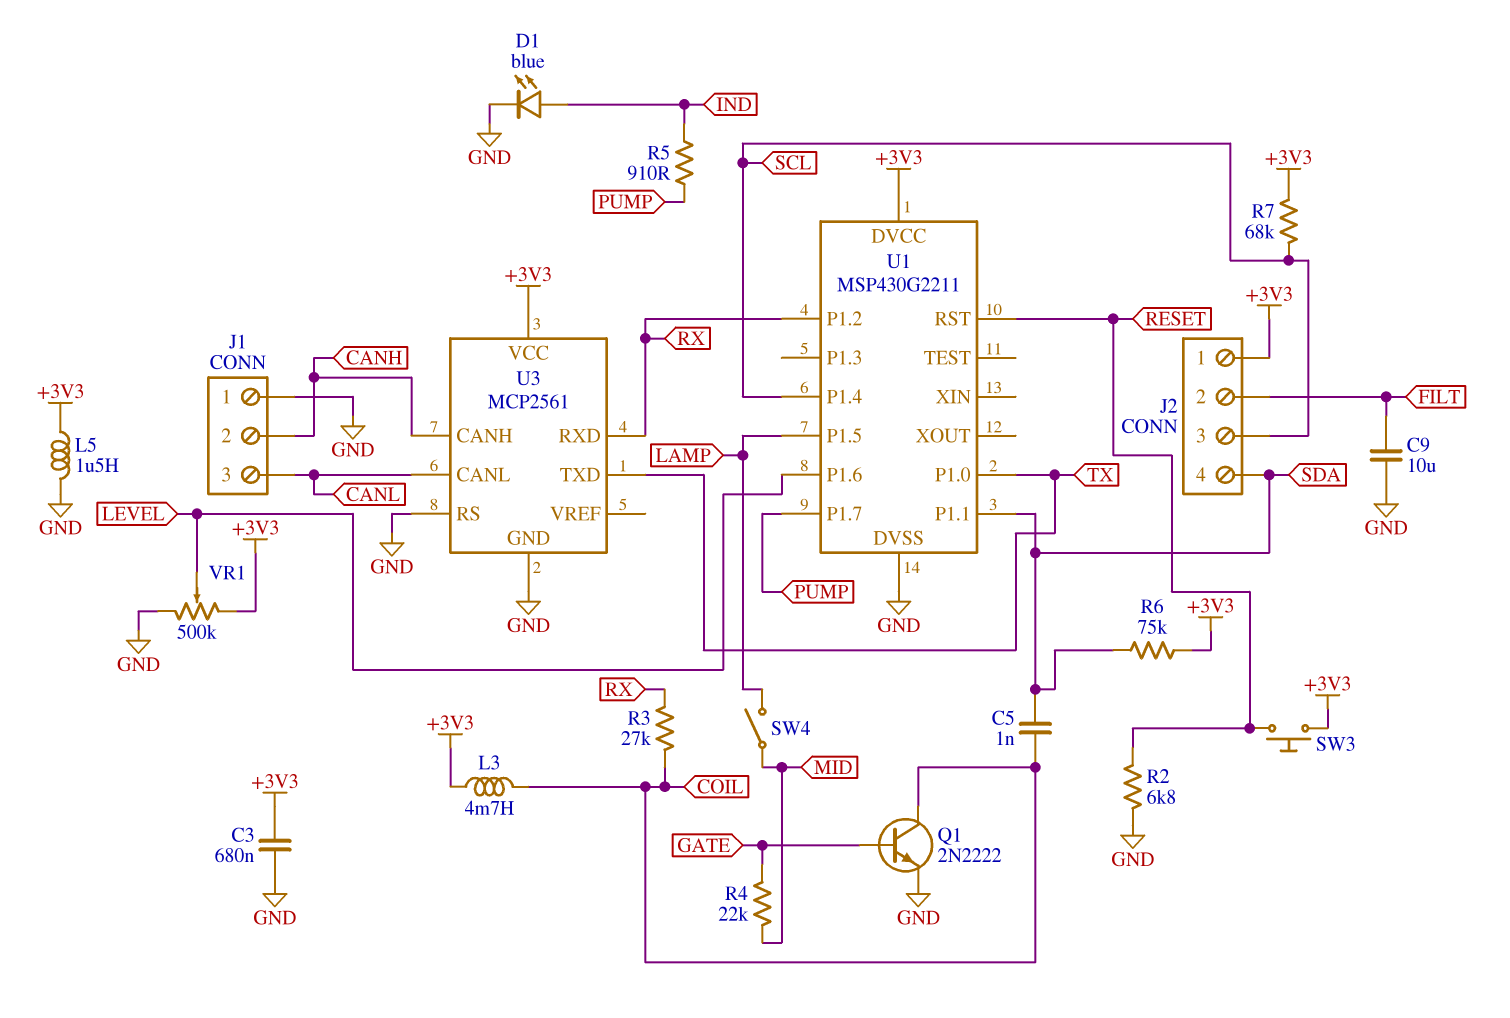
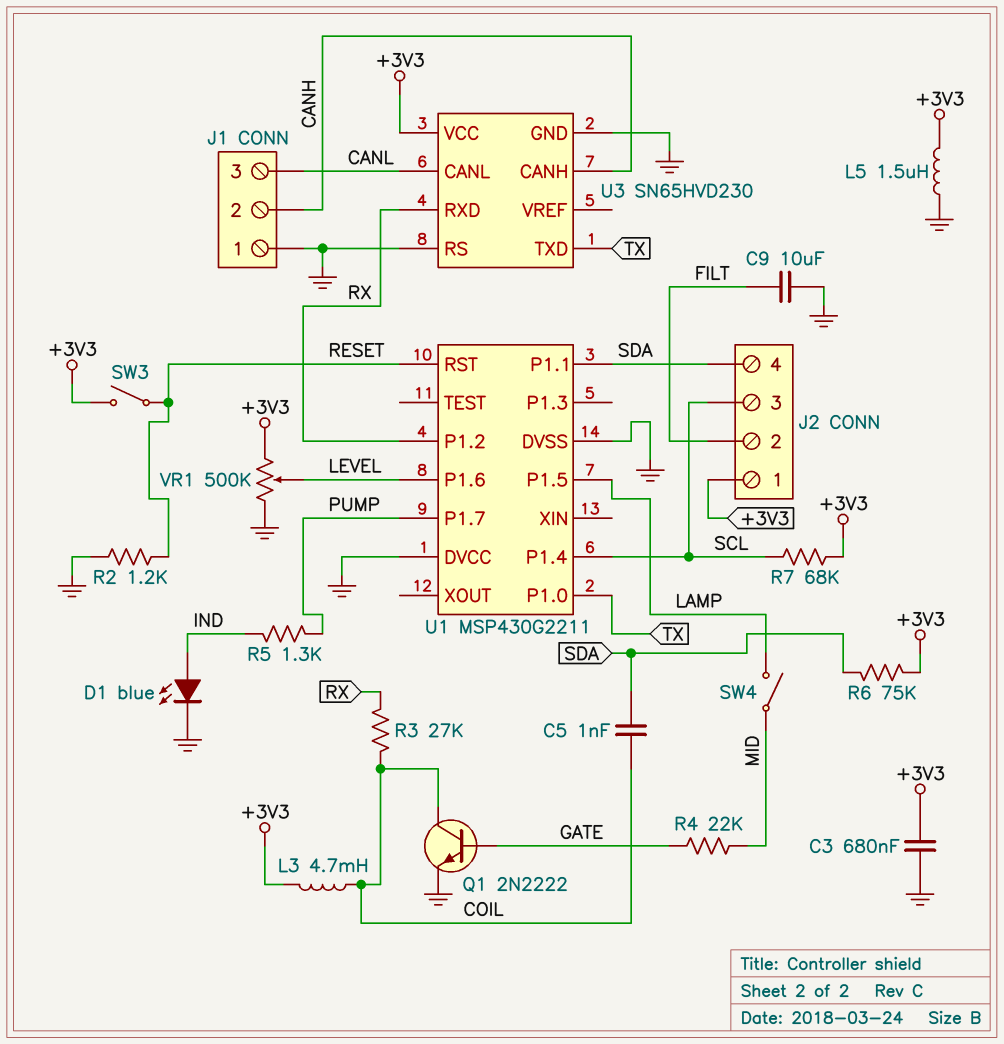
R2: 6.8k (GND, RESET) -> 1.2k (GND, RESET)
R5: 910 (IND, PUMP) -> 1.3k (IND, PUMP)
SW3: button (+3V3, RESET) -> switch (+3V3, RESET)
U1 pin DVCC: +3V3 -> GND
U3: MCP2561 -> SN65HVD230

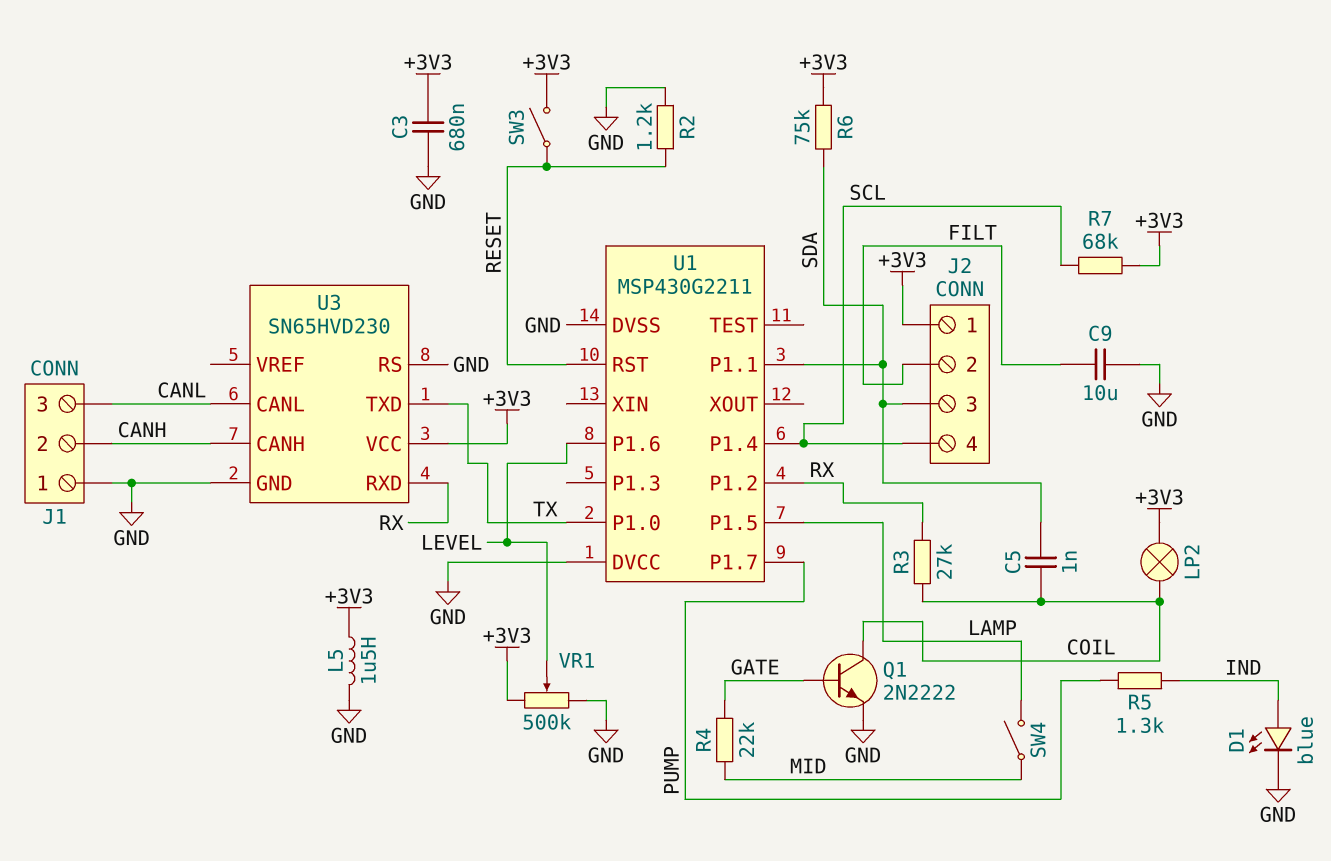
J2 pin 3: SCL -> SDA
J2 pin 4: SDA -> SCL
L3: 4.7mH (+3V3, COIL) -> none
LP2: none -> lamp (+3V3, COIL)

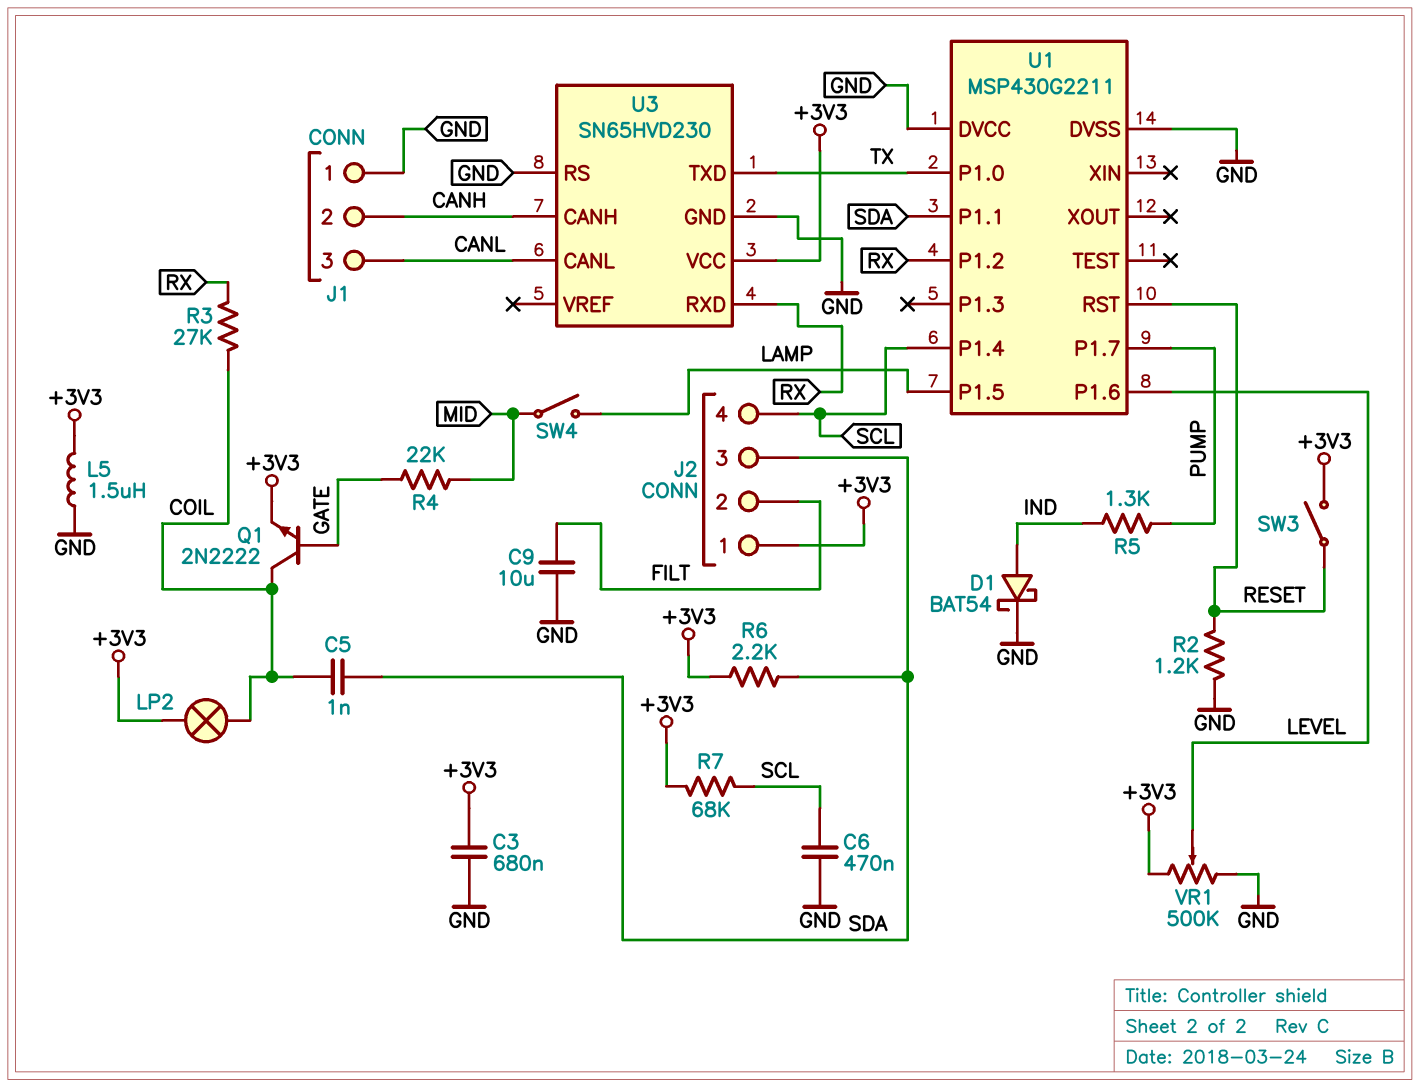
C6: none -> 470nF (GND, SCL)
D1: LED blue (A IND, K GND) -> schottky BAT54 (A IND, K GND)
Q1: NPN 2N2222 (B GATE, C COIL, E GND) -> NPN 2N2222 (B GATE, C COIL, E +3V3)
R6: 75k (+3V3, SDA) -> 2.2k (+3V3, SDA)

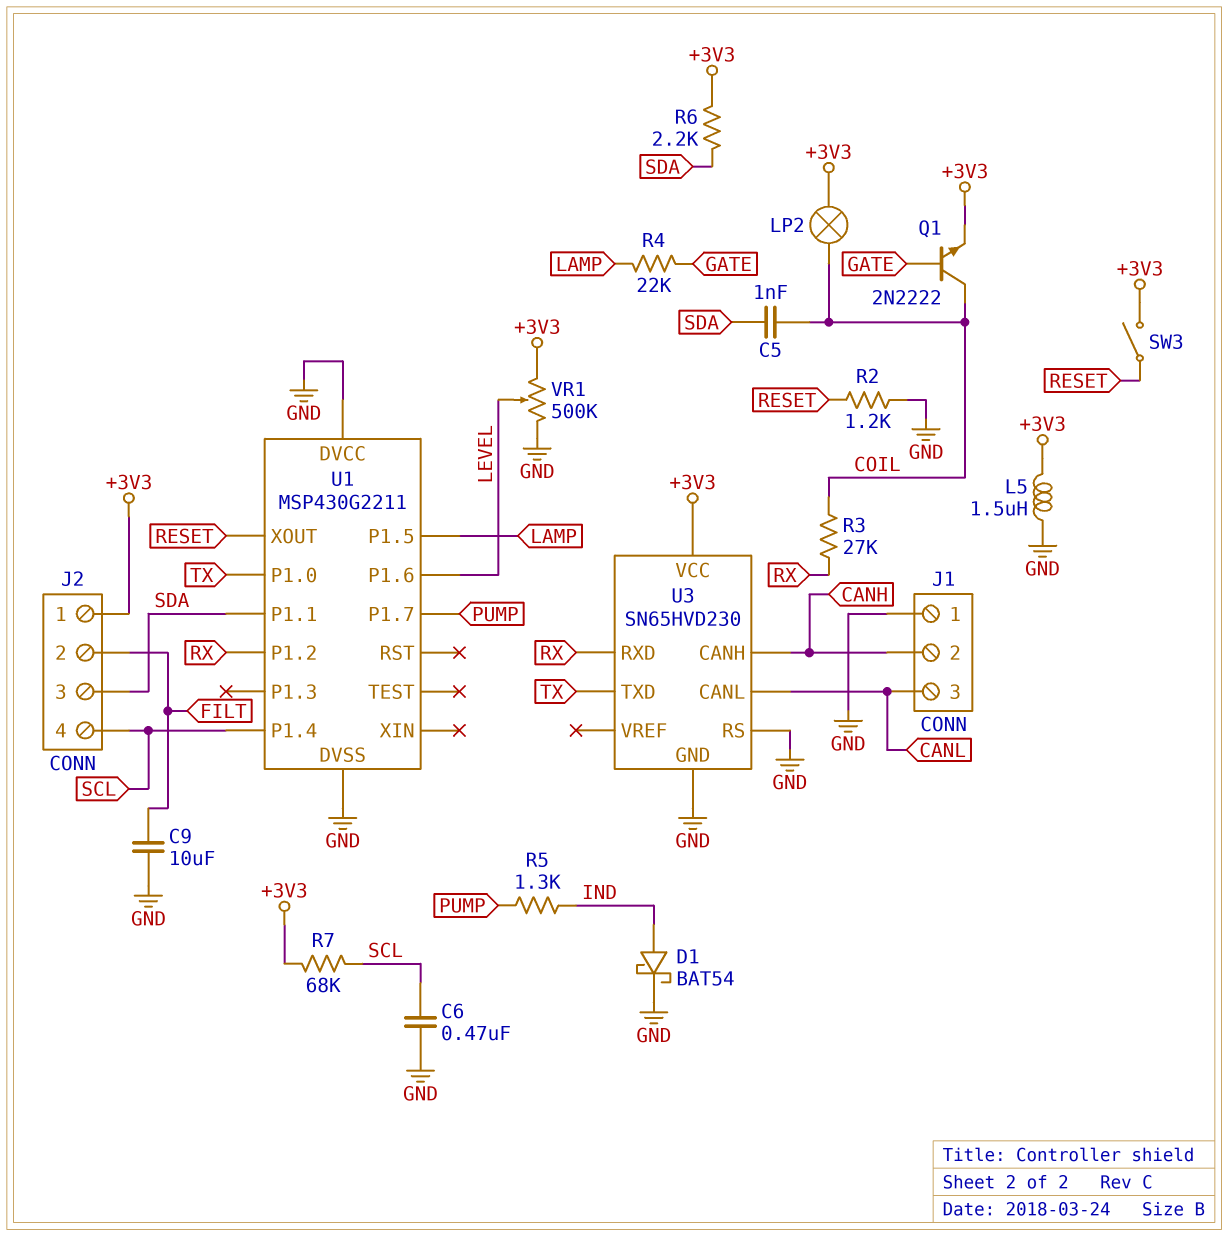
C3: 680nF (+3V3, GND) -> none
R4: 22k (GATE, MID) -> 22k (GATE, LAMP)
SW4: switch (LAMP, MID) -> none
U1 pin RST: RESET -> none
U1 pin XOUT: none -> RESET

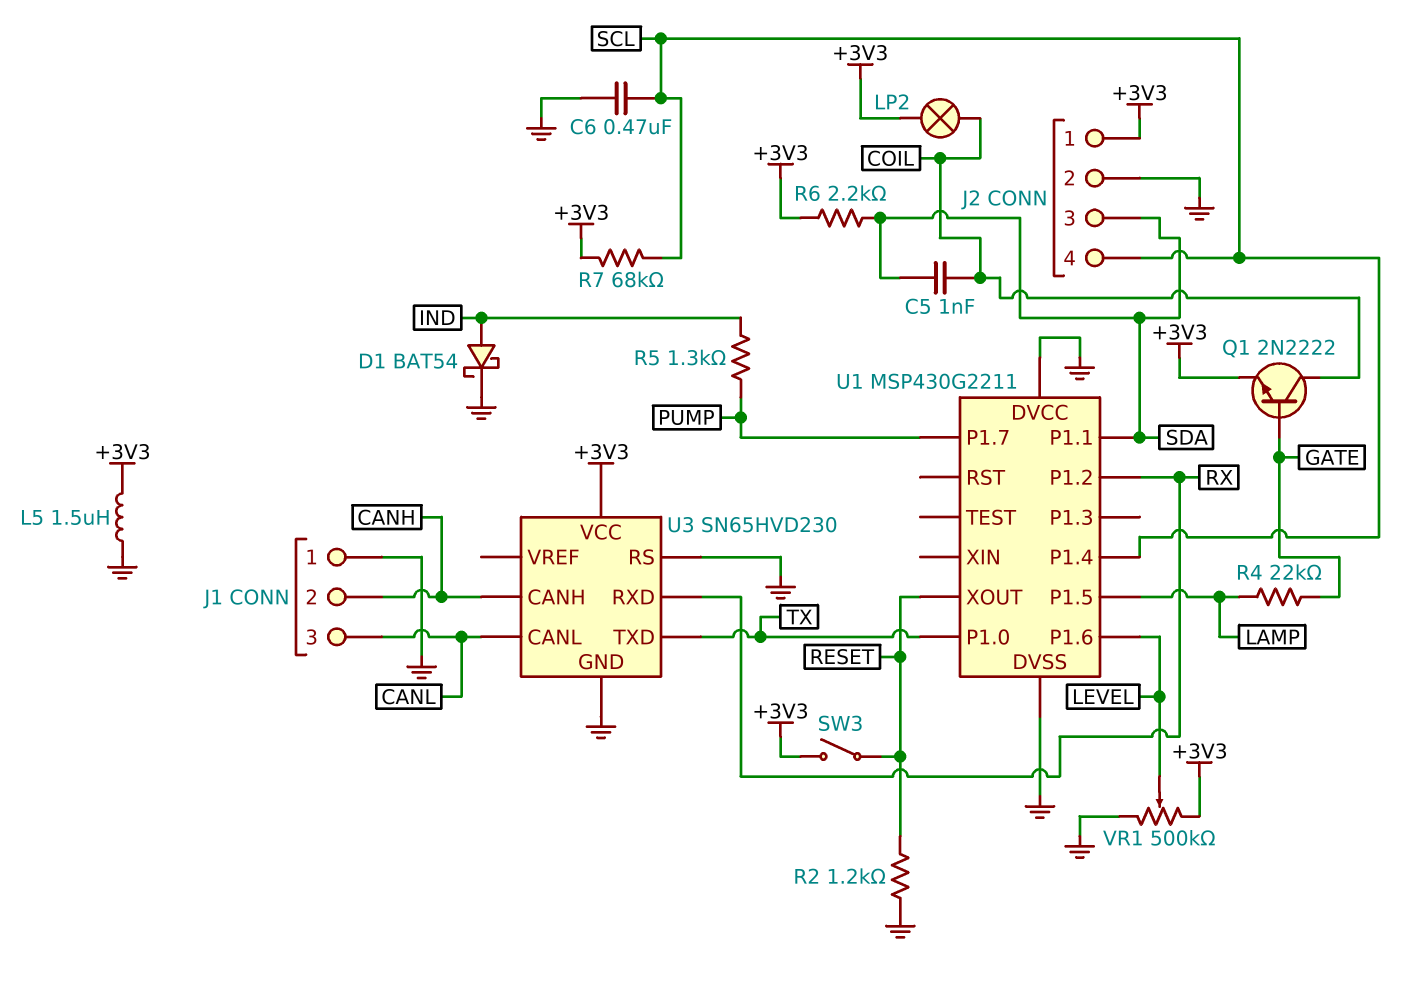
C9: 10uF (FILT, GND) -> none
J2 pin 2: FILT -> GND
R3: 27k (COIL, RX) -> none

